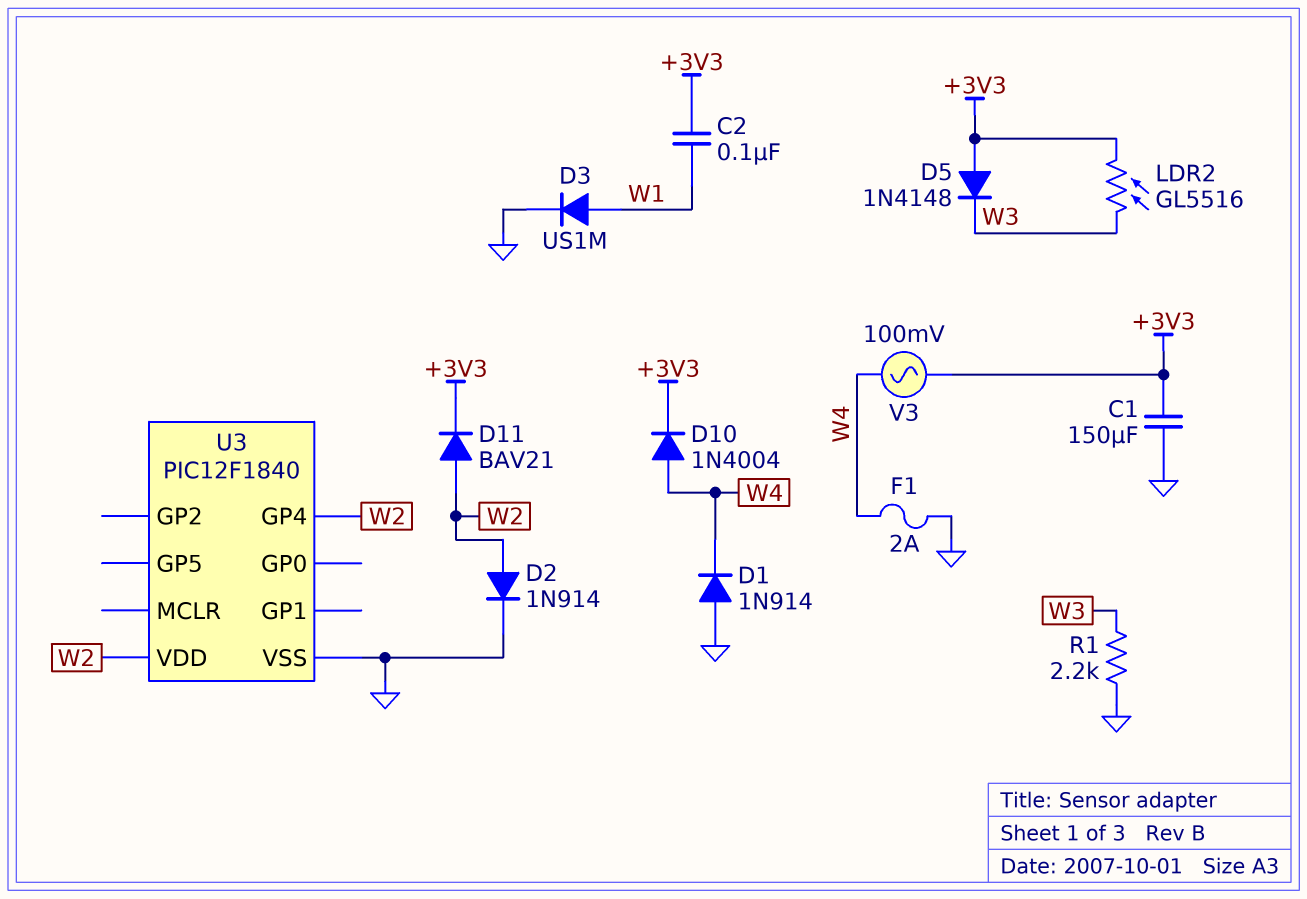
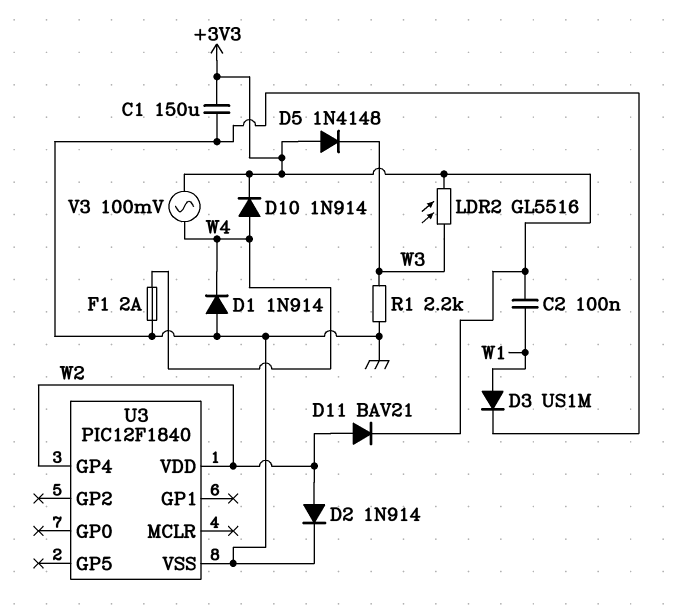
D10: diode 1N4004 (A W4, K +3V3) -> diode 1N914 (A W4, K +3V3)

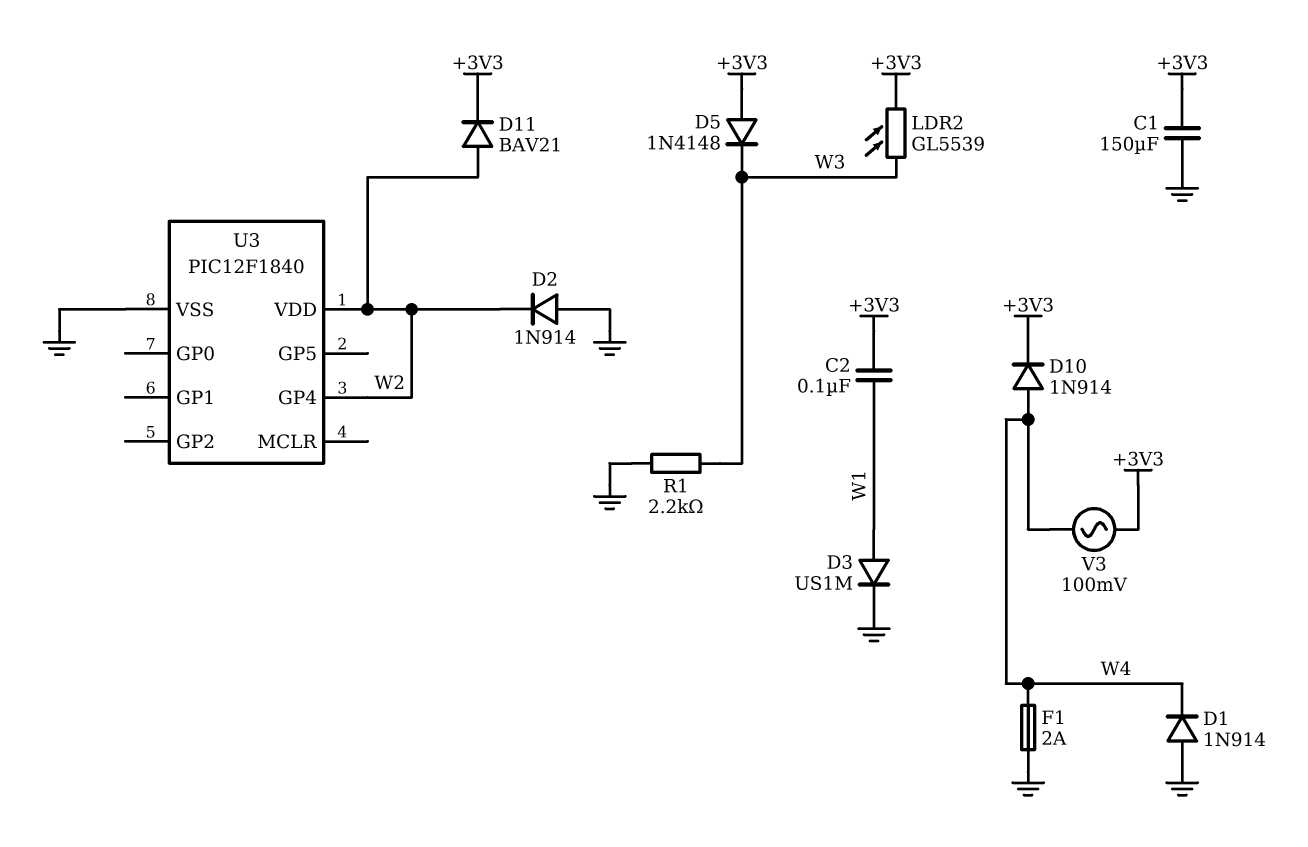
D2: diode 1N914 (A W2, K GND) -> diode 1N914 (A GND, K W2)
LDR2: GL5516 (+3V3, W3) -> GL5539 (+3V3, W3)

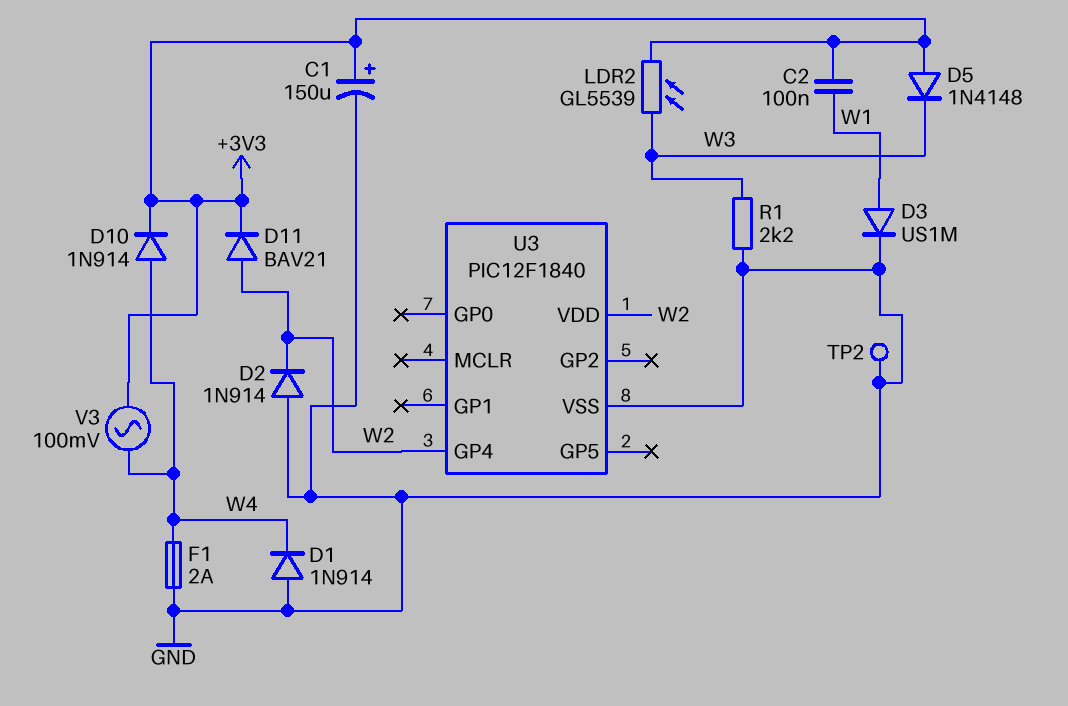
C1: 150uF (+3V3, GND) -> 150uF (plus +3V3, minus GND)
TP2: none -> test point (GND)

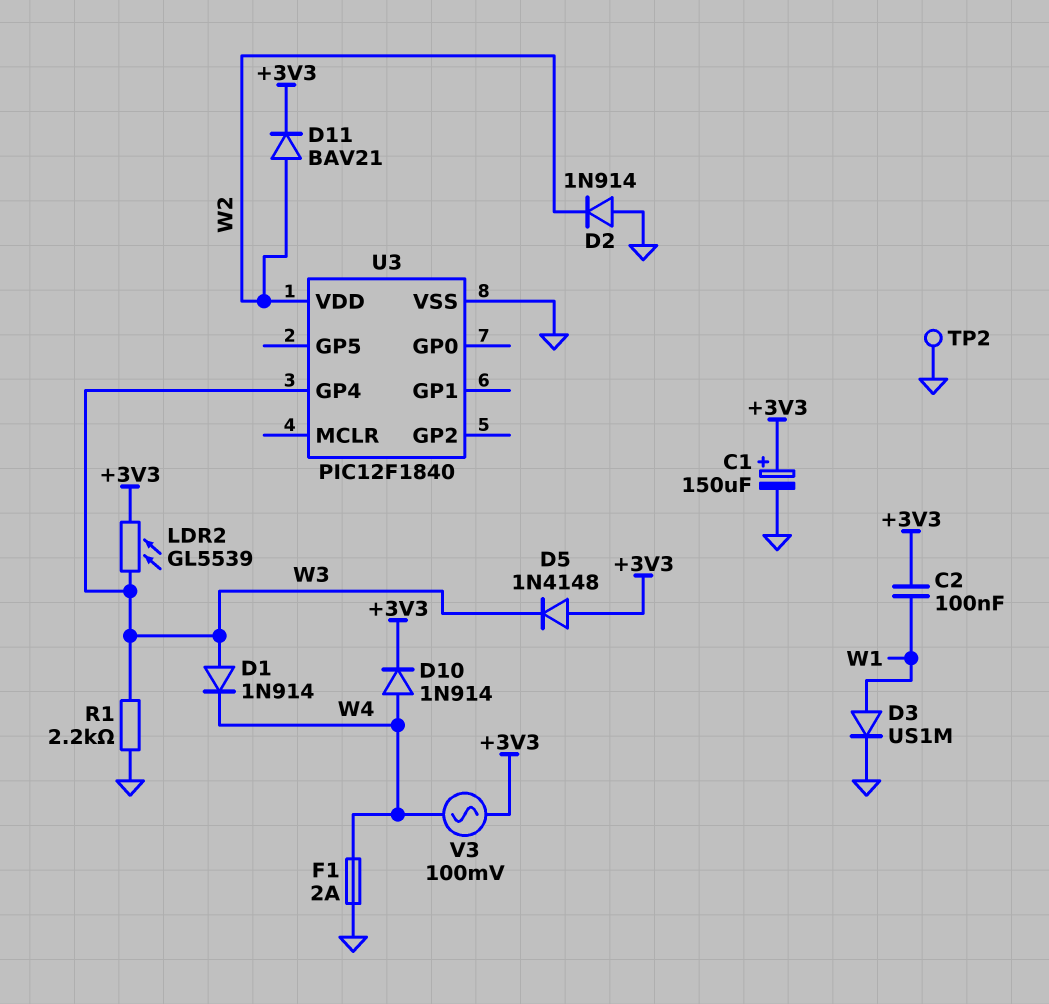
D1: diode 1N914 (A GND, K W4) -> diode 1N914 (A W3, K W4)
U3 pin GP4: W2 -> W3

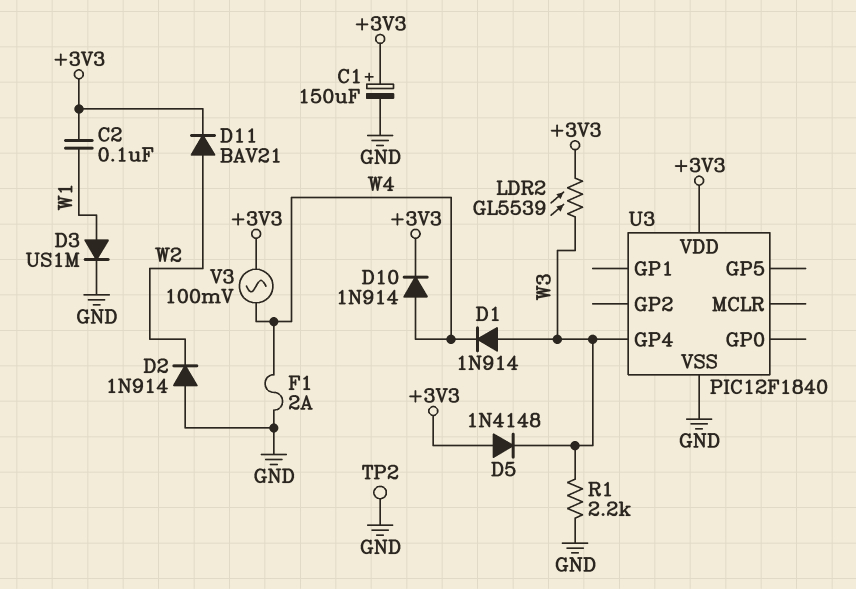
U3 pin VDD: W2 -> +3V3

